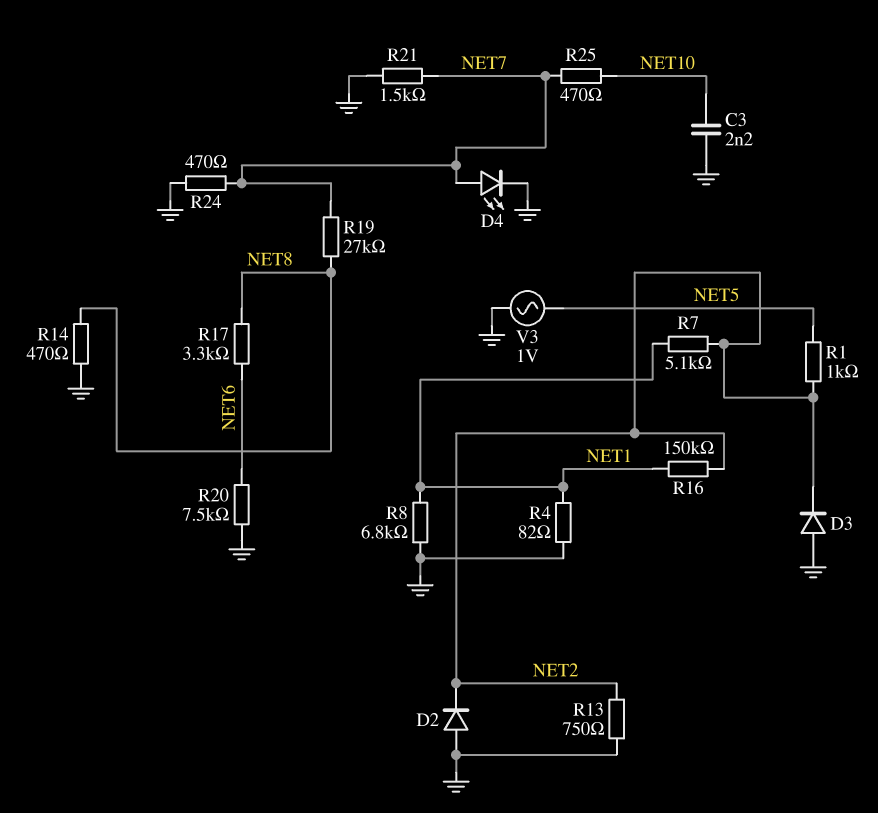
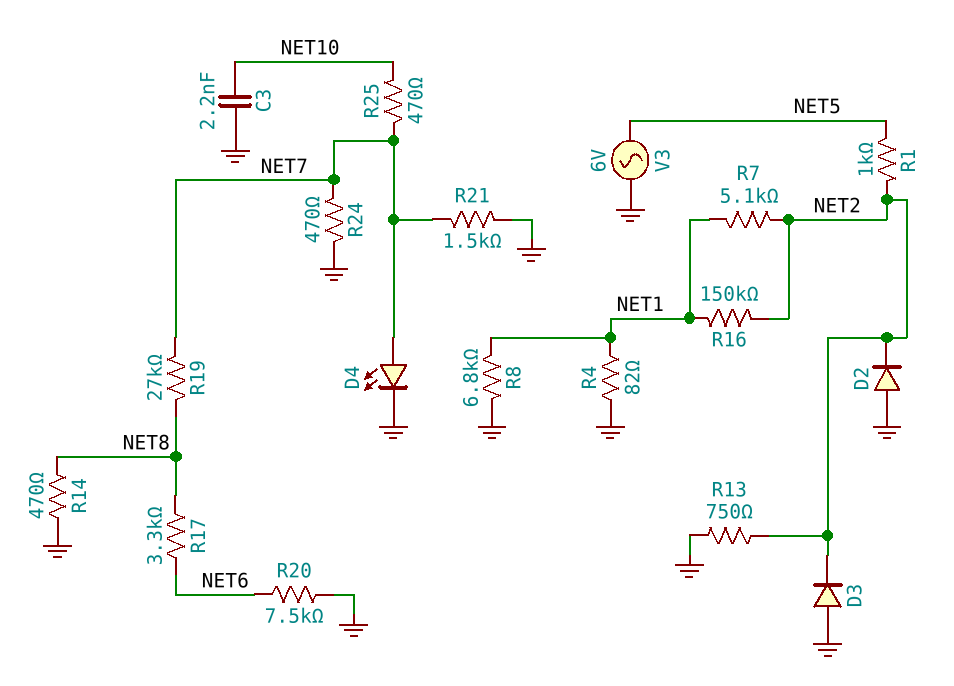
V3: AC 1V (GND, NET5) -> AC 6V (GND, NET5)

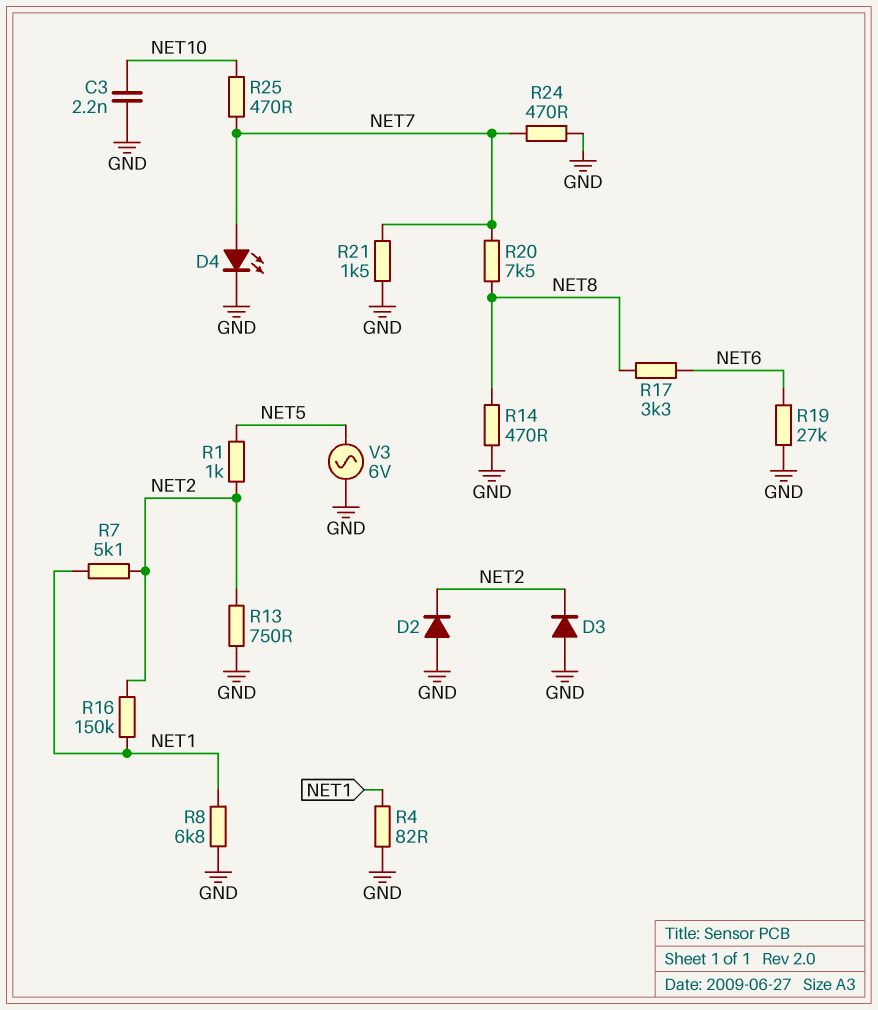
R19: 27k (NET7, NET8) -> 27k (GND, NET6)
R20: 7.5k (GND, NET6) -> 7.5k (NET7, NET8)

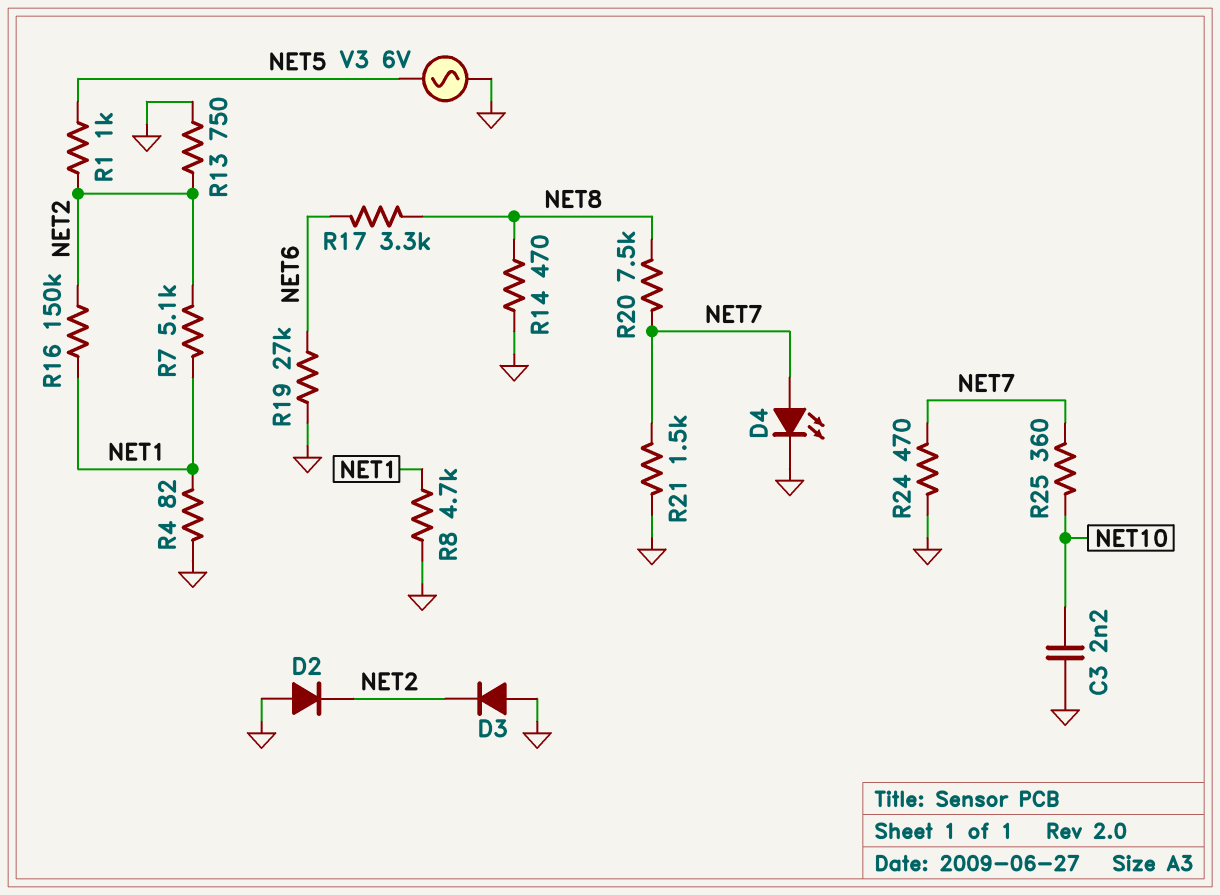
R8: 6.8k (GND, NET1) -> 4.7k (GND, NET1)
R25: 470 (NET7, NET10) -> 360 (NET7, NET10)

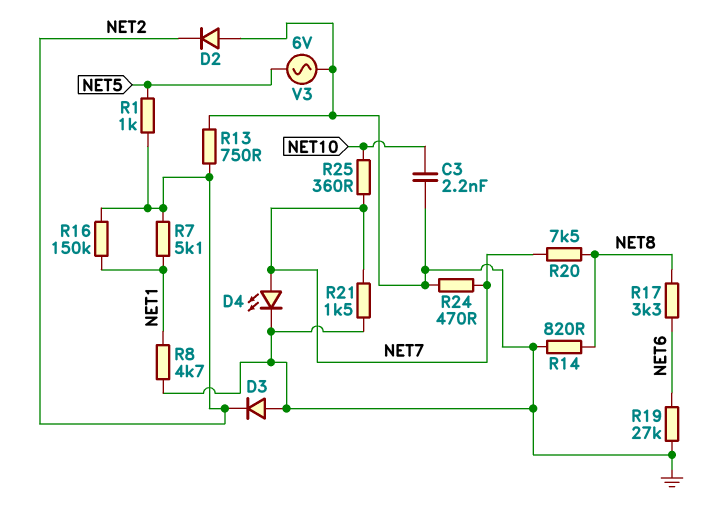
R4: 82 (GND, NET1) -> none
R14: 470 (GND, NET8) -> 820 (GND, NET8)

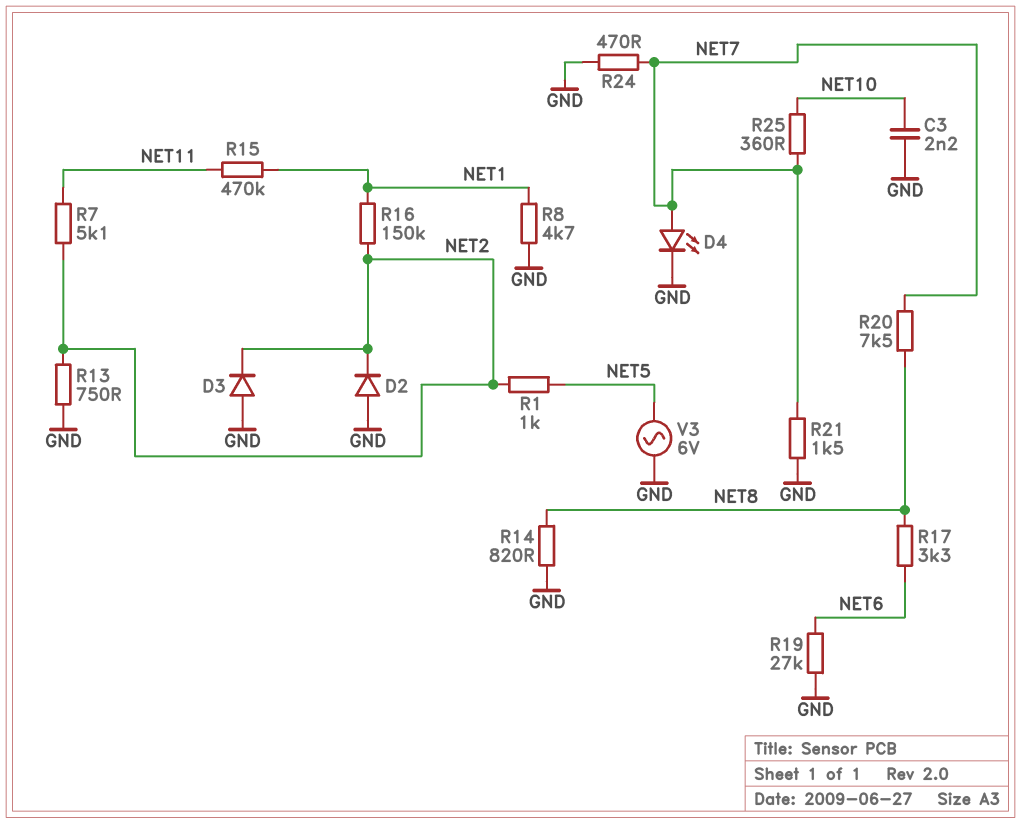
R7: 5.1k (NET1, NET2) -> 5.1k (NET2, NET11)
R15: none -> 470k (NET1, NET11)

